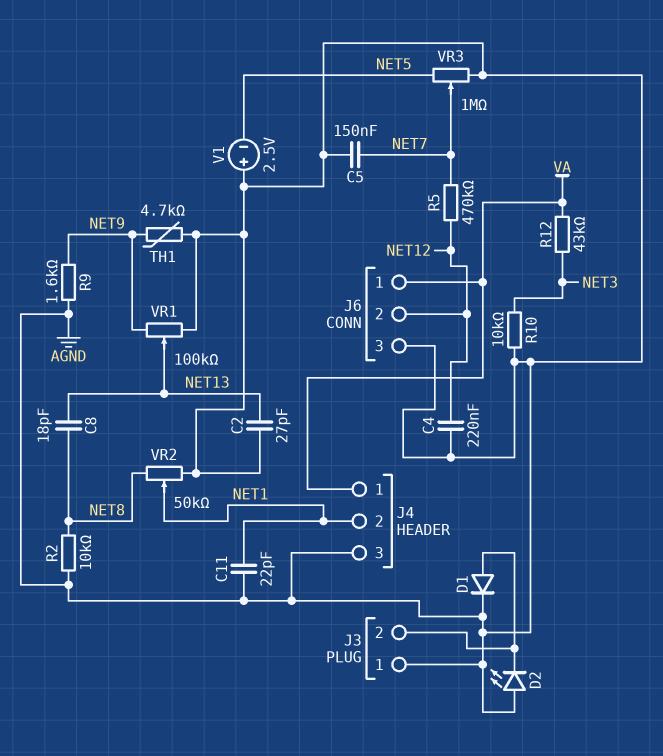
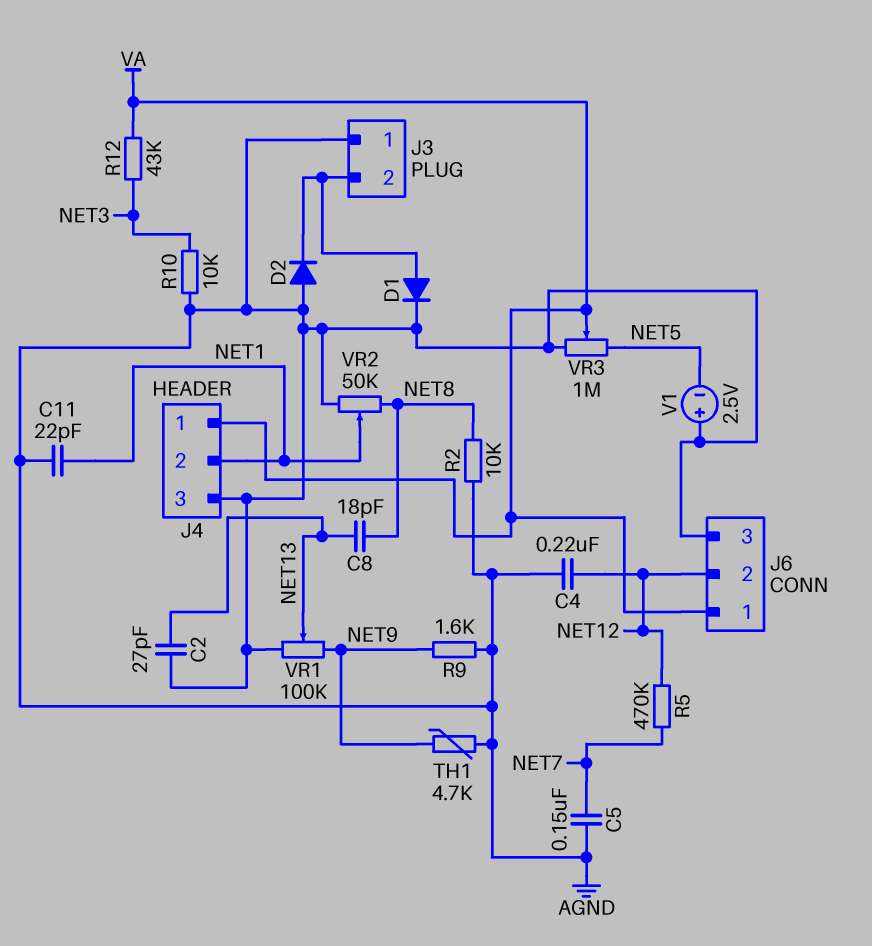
D2: LED (A AGND, K J3/2) -> diode (A AGND, K J3/2)
VR3: 1M (AGND, NET5, wiper NET7) -> 1M (AGND, NET5, wiper VA)

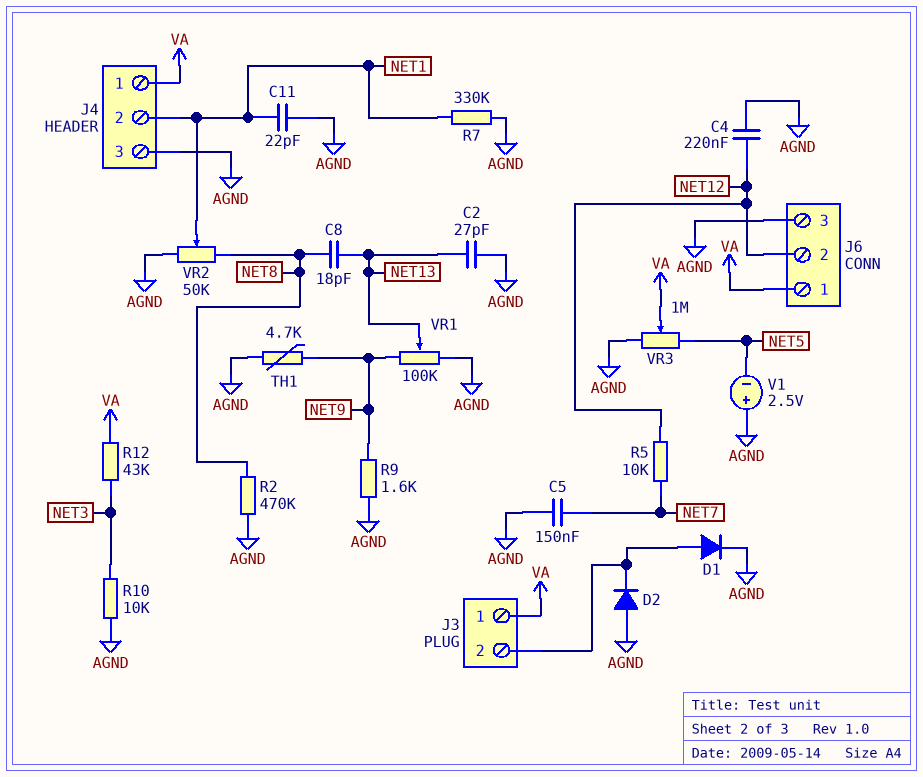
J3 pin 1: AGND -> VA
R2: 10k (AGND, NET8) -> 470k (AGND, NET8)
R5: 470k (NET7, NET12) -> 10k (NET7, NET12)
R7: none -> 330k (AGND, NET1)

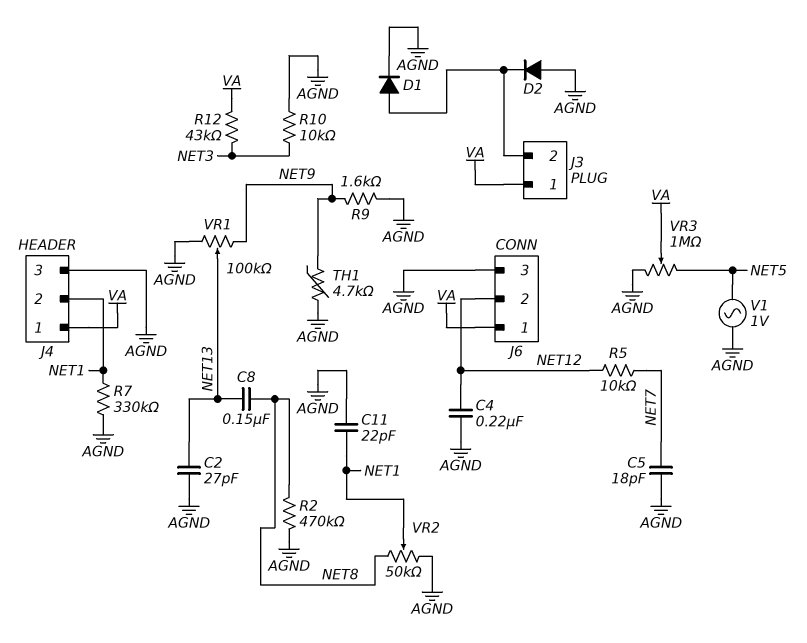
C5: 150nF (AGND, NET7) -> 18pF (AGND, NET7)
C8: 18pF (NET8, NET13) -> 150nF (NET8, NET13)
V1: 2.5V (plus AGND, minus NET5) -> AC 1V (AGND, NET5)

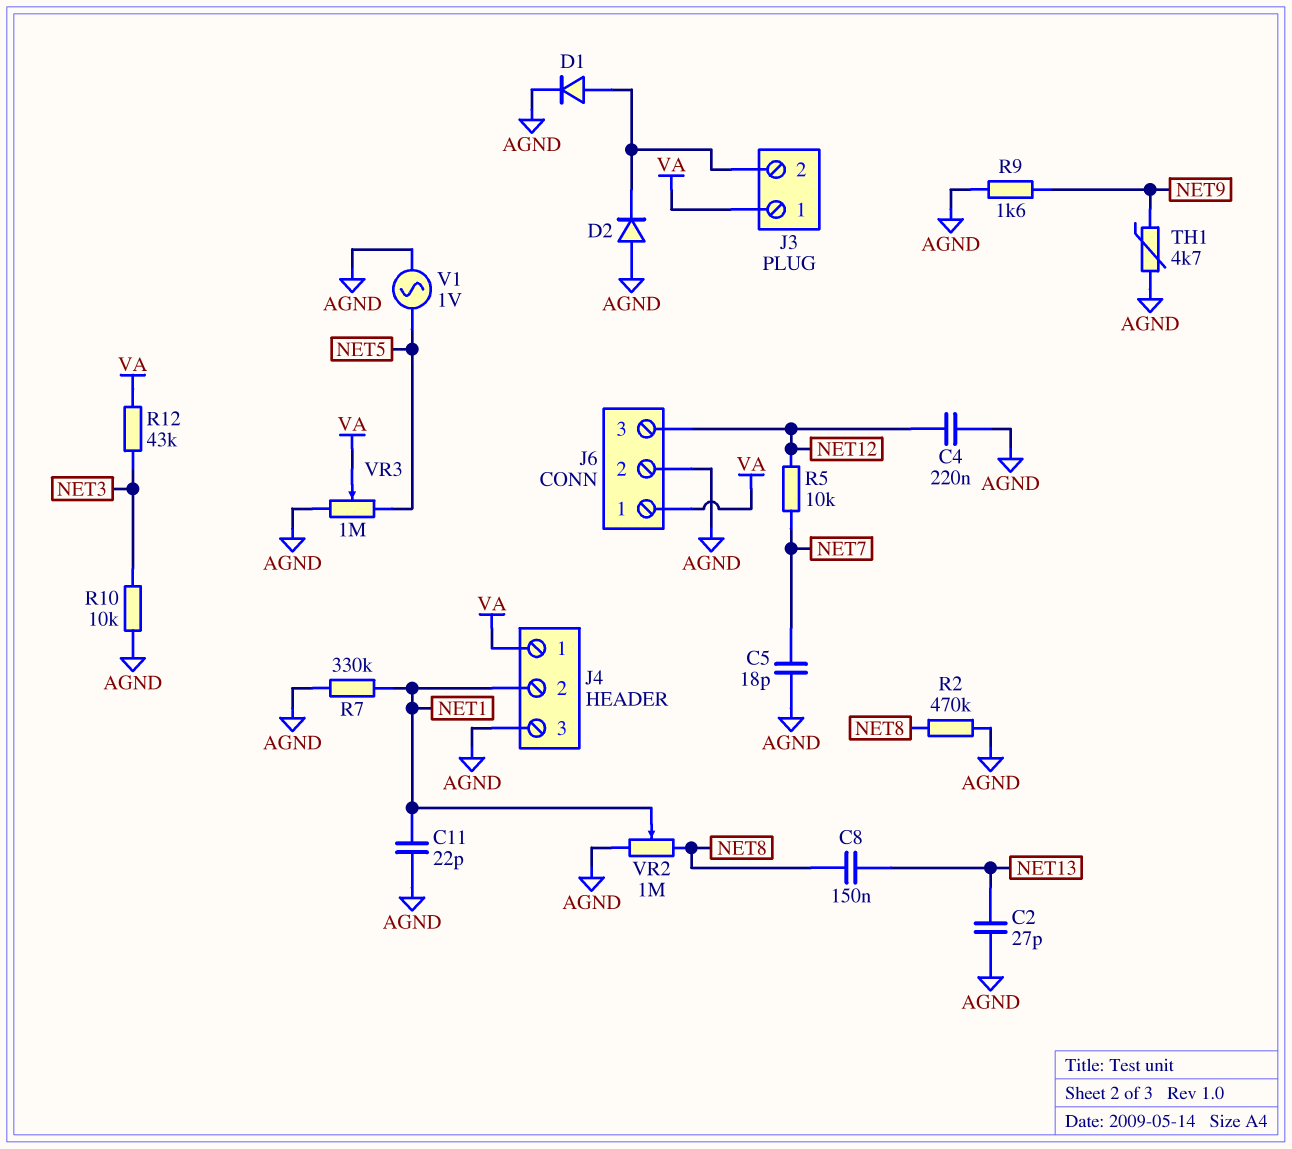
J6 pin 2: NET12 -> AGND
J6 pin 3: AGND -> NET12
VR1: 100k (AGND, NET9, wiper NET13) -> none
VR2: 50k (AGND, NET8, wiper NET1) -> 1M (AGND, NET8, wiper NET1)

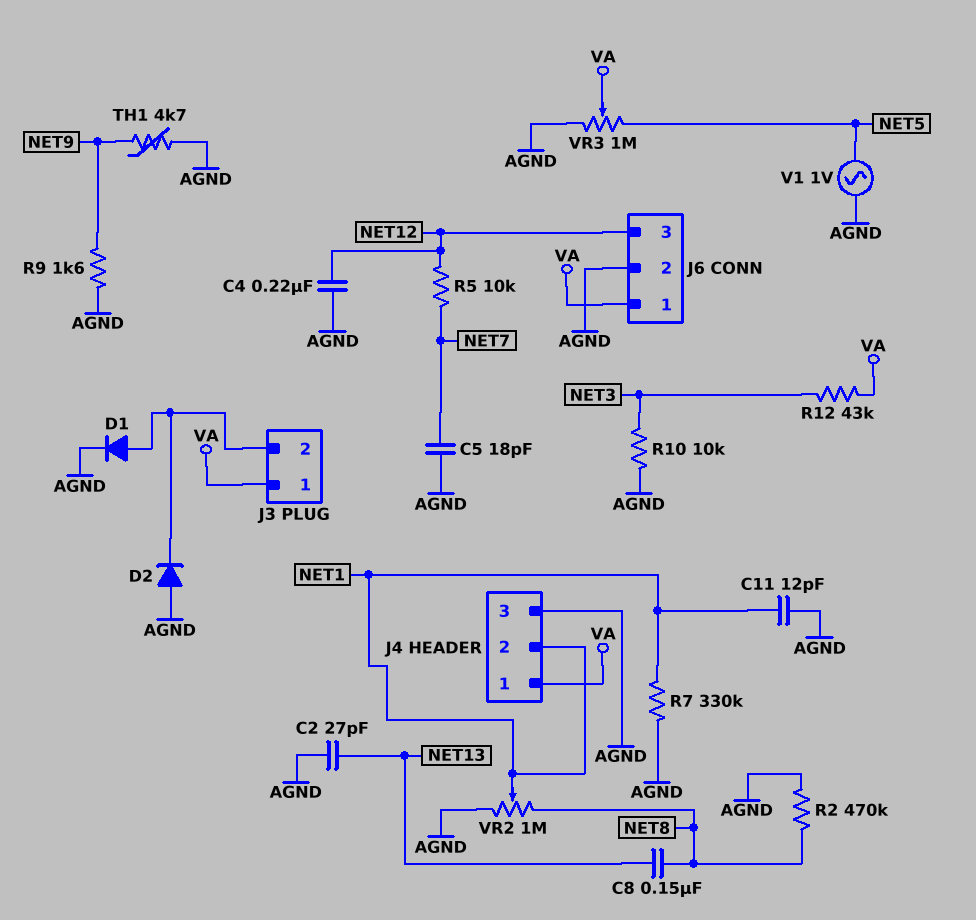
C11: 22pF (AGND, NET1) -> 12pF (AGND, NET1)

